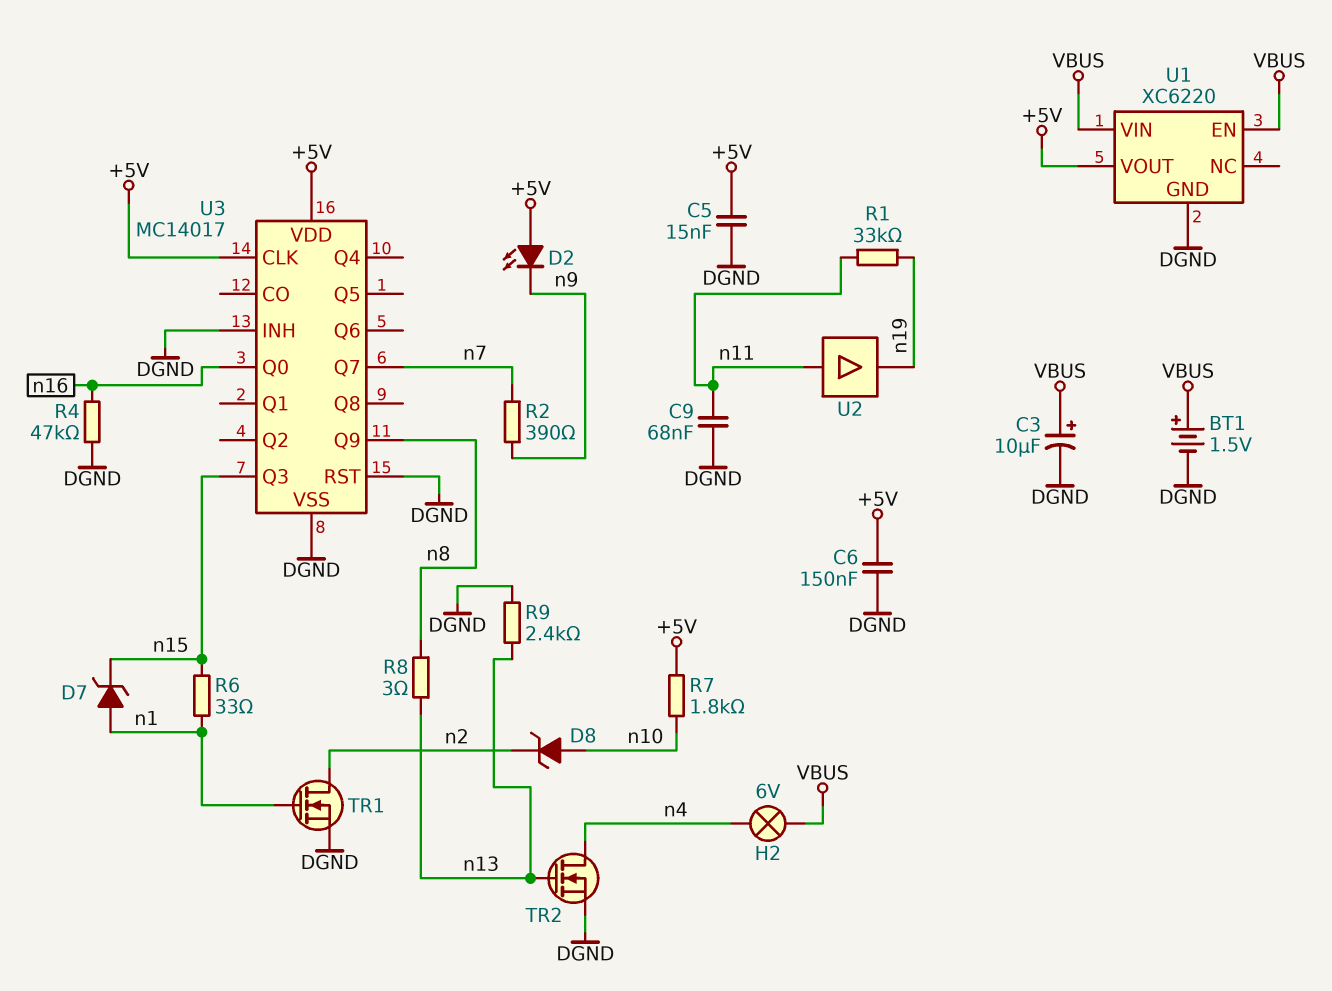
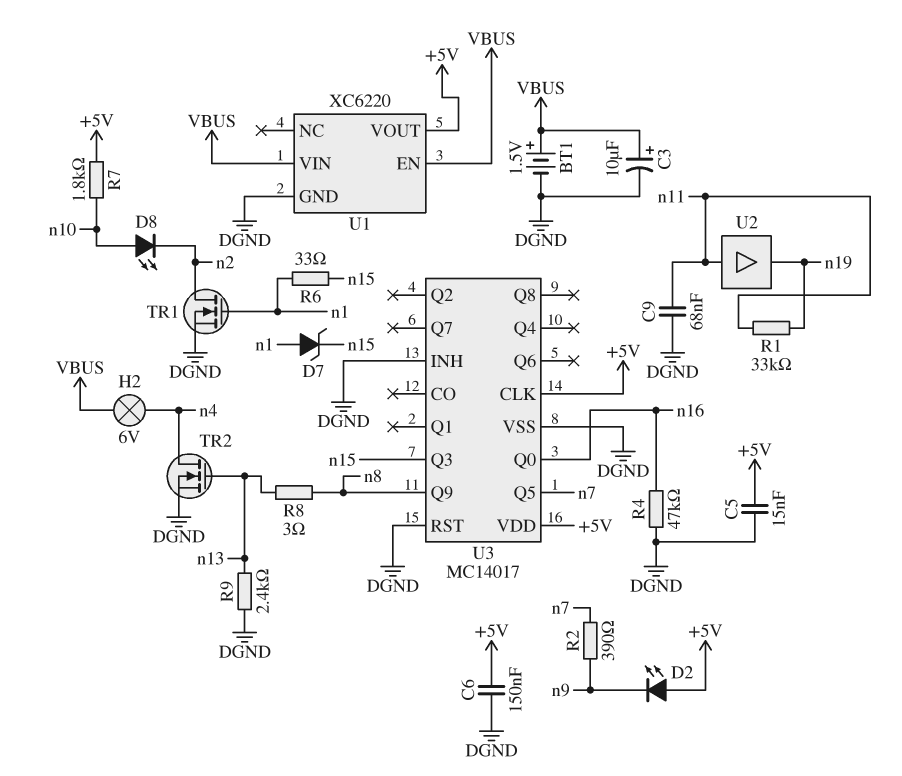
D8: zener (A n10, K n2) -> LED (A n10, K n2)
U3 pin Q5: none -> n7
U3 pin Q7: n7 -> none

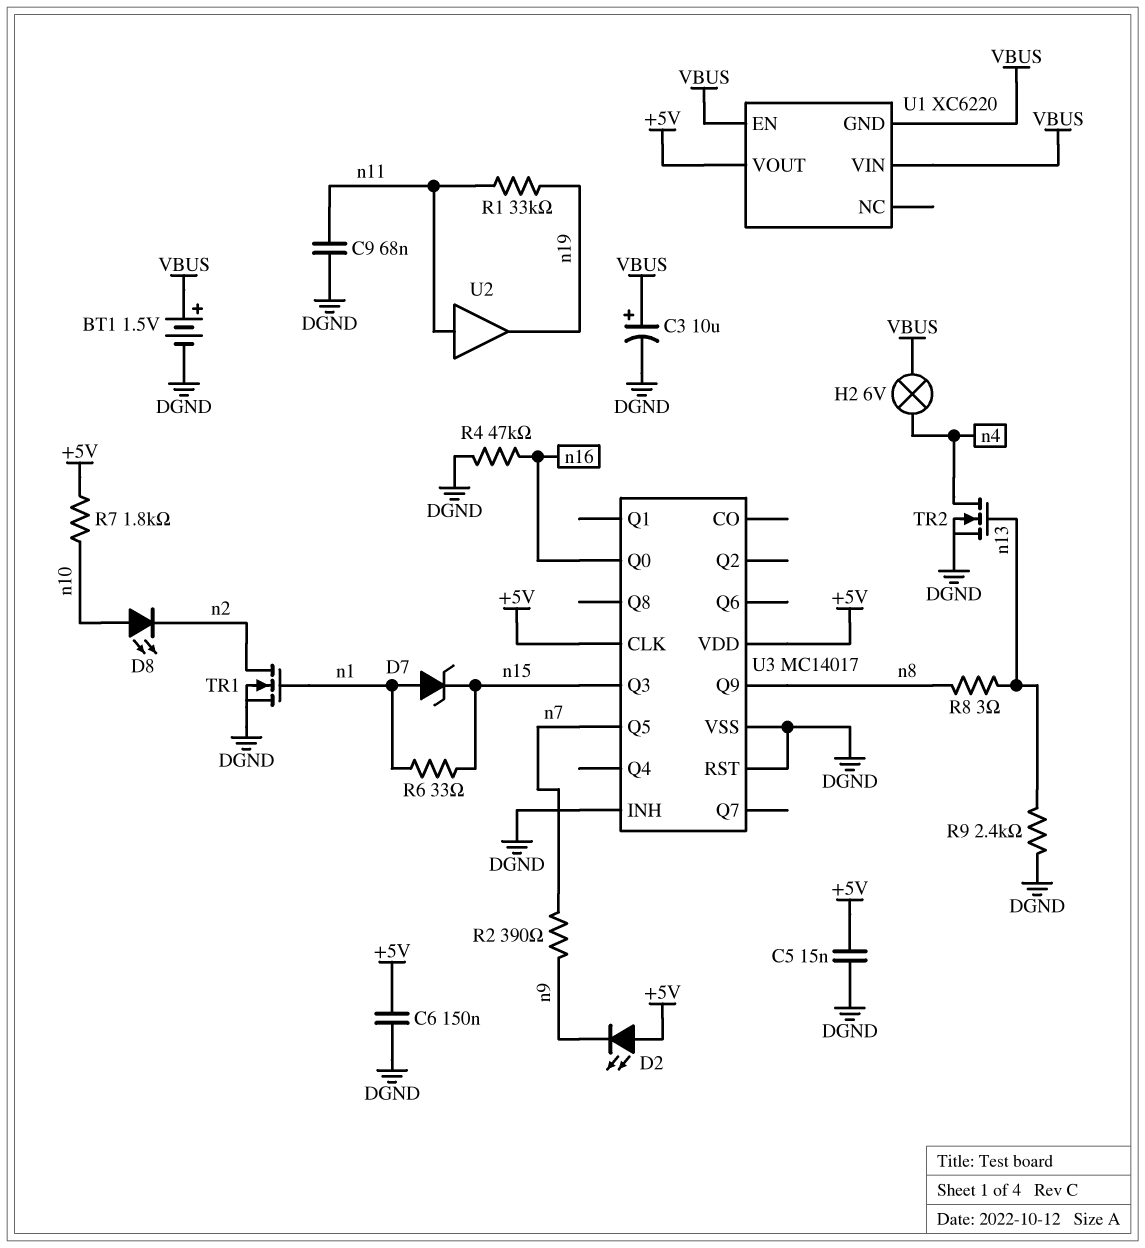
U1 pin GND: DGND -> VBUS

